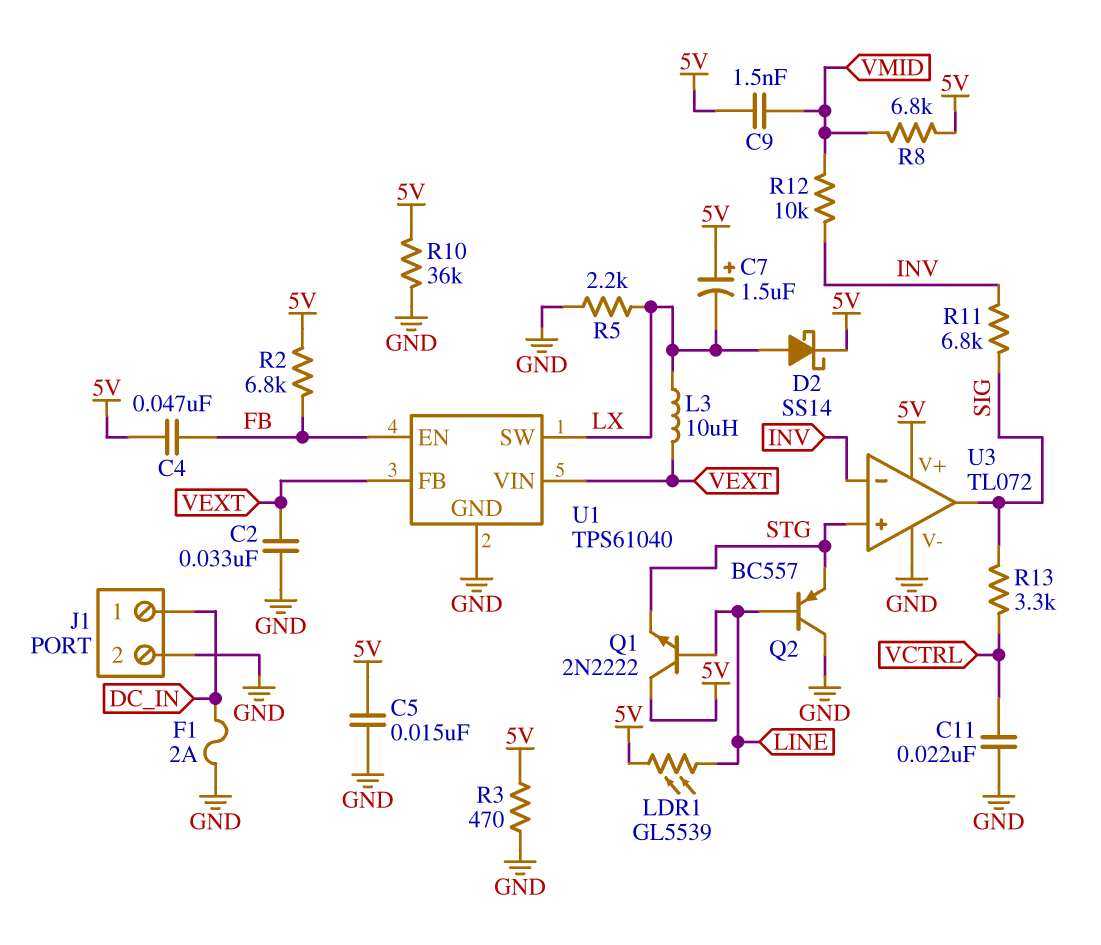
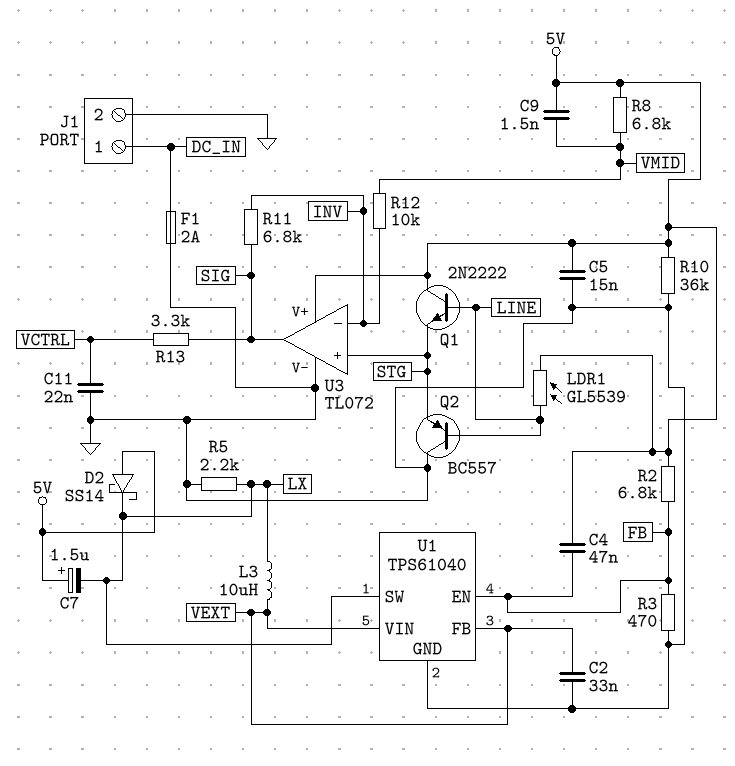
D2: schottky SS14 (A LX, K 5V) -> schottky SS14 (A 5V, K LX)
R3: 470 (5V, GND) -> 470 (FB, GND)

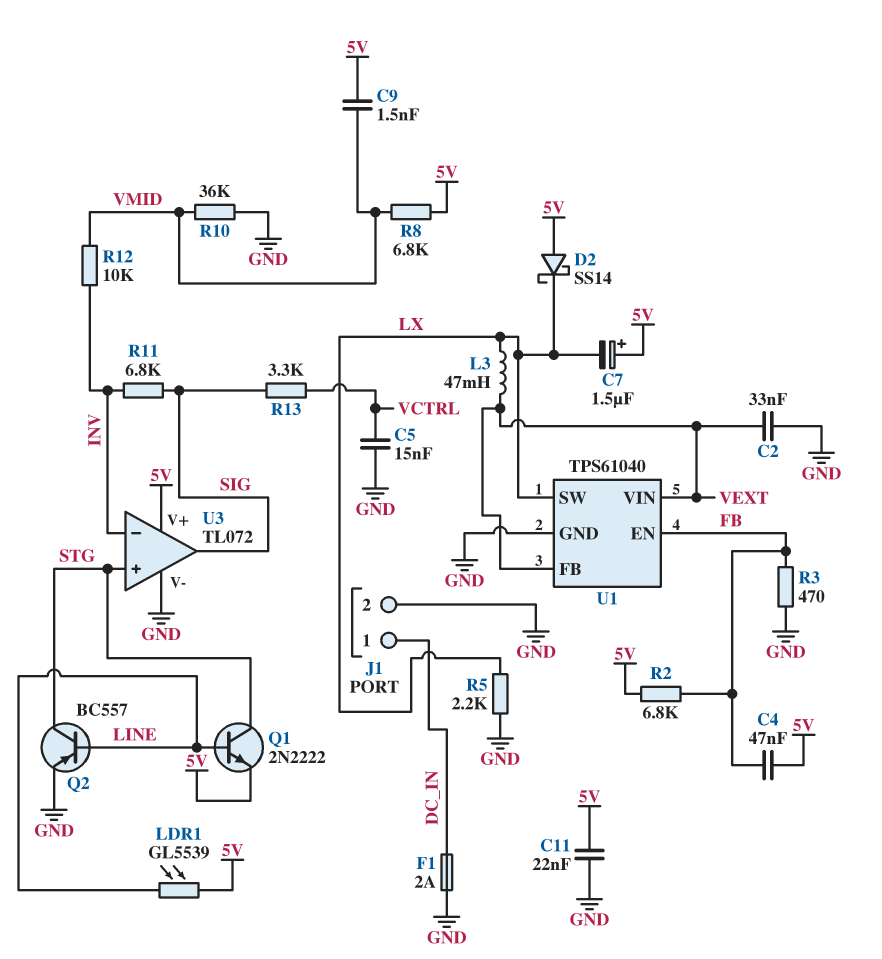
C5: 15nF (5V, GND) -> 15nF (GND, VCTRL)
C11: 22nF (GND, VCTRL) -> 22nF (5V, GND)
L3: 10uH (LX, VEXT) -> 47mH (LX, VEXT)
Q1: NPN 2N2222 (B LINE, C 5V, E STG) -> NPN 2N2222 (B LINE, C STG, E 5V)
Q2: PNP BC557 (B LINE, C GND, E STG) -> PNP BC557 (B LINE, C STG, E GND)
R10: 36k (5V, GND) -> 36k (GND, VMID)

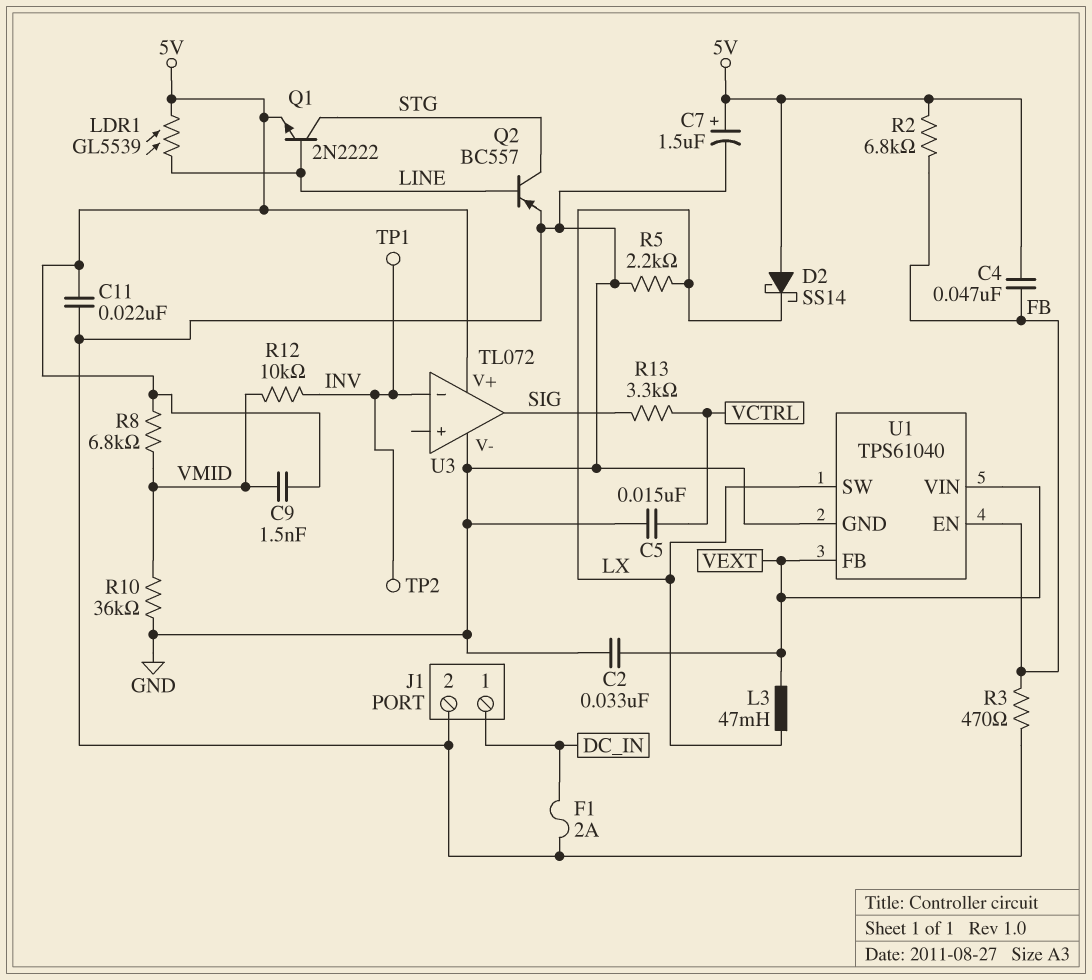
C7: 1.5uF (plus 5V, minus LX) -> 1.5uF (plus 5V, minus GND)
R11: 6.8k (INV, SIG) -> none
TP1: none -> test point (INV)
TP2: none -> test point (INV)
U3 pin in+: STG -> none

